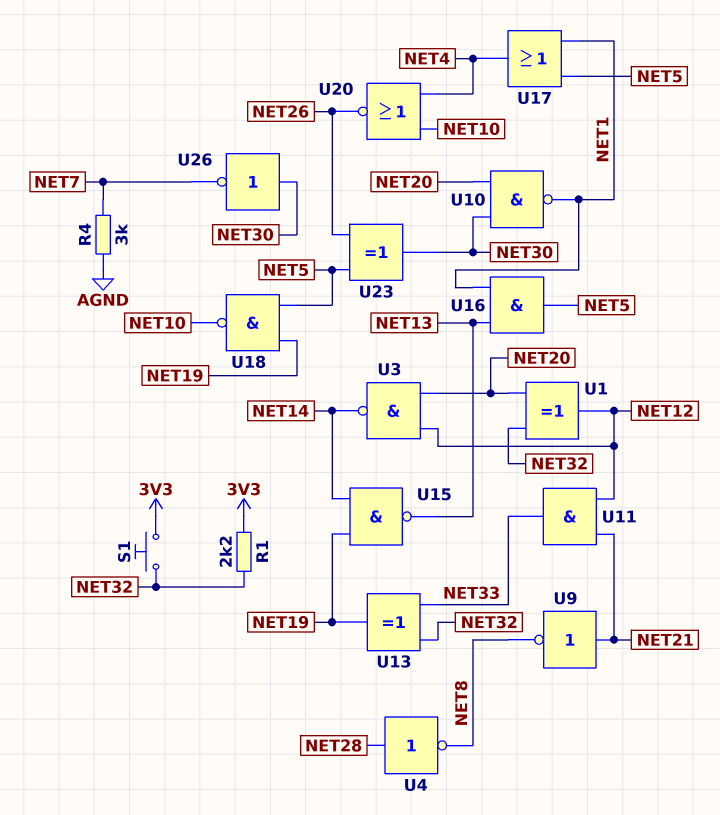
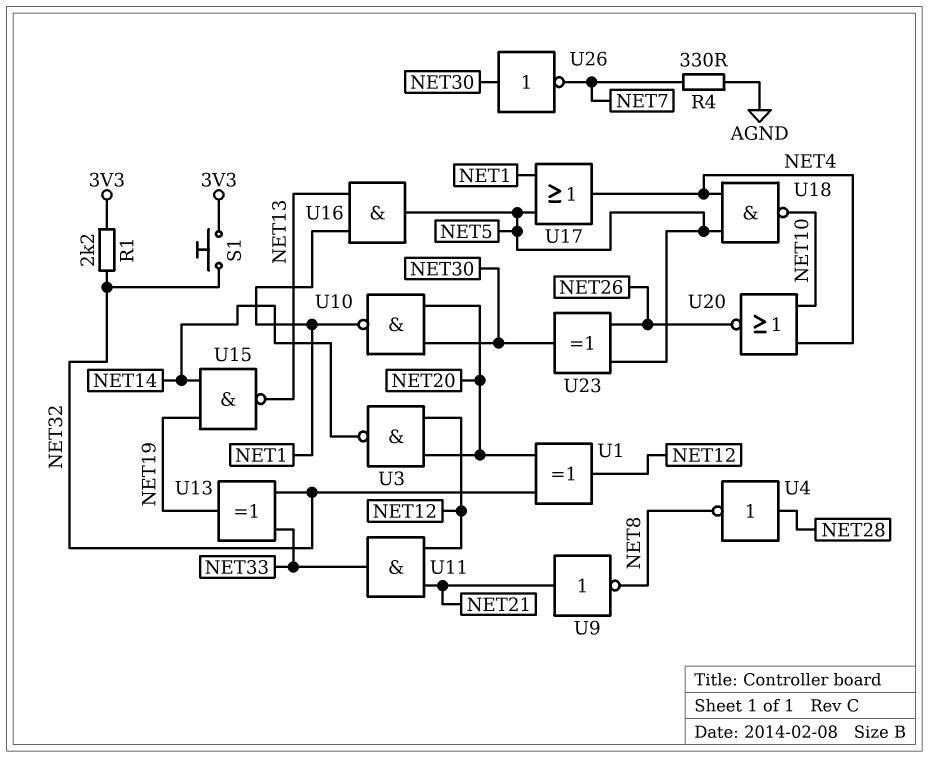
R4: 3k (AGND, NET7) -> 330 (AGND, NET7)
U18: NAND (in NET5, in NET19, out NET10) -> NAND (in NET4, in NET5, out NET10)

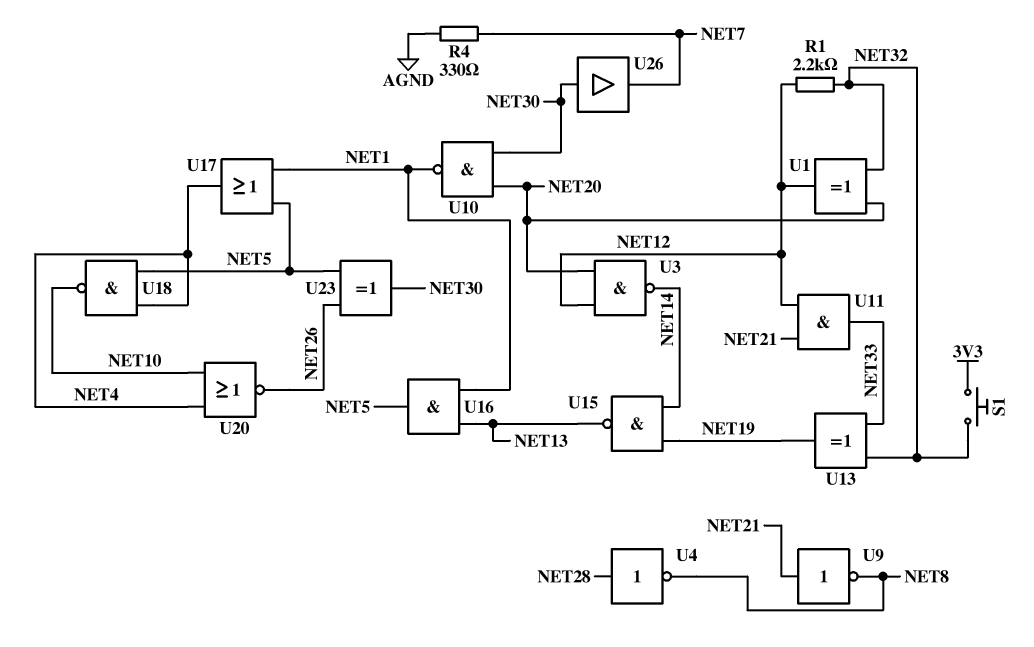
R1: 2.2k (3V3, NET32) -> 2.2k (NET12, NET32)
U26: NOT (in NET30, out NET7) -> buffer (in NET30, out NET7)

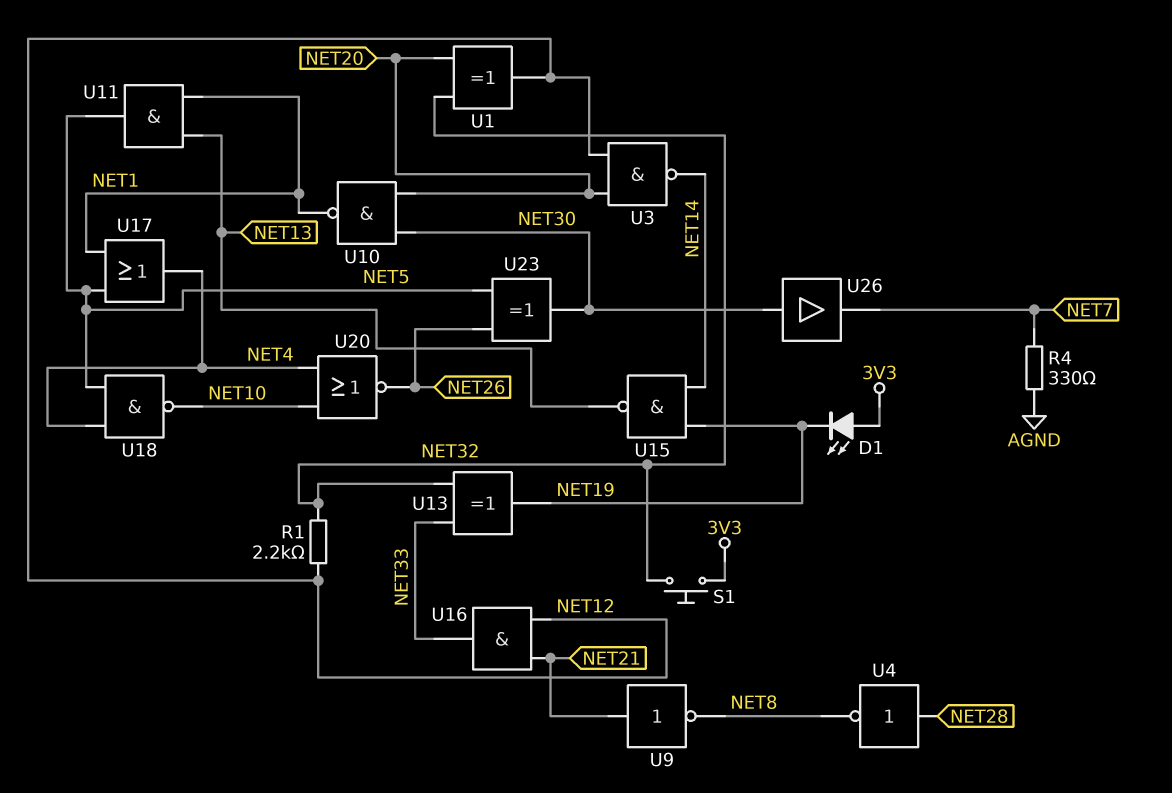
D1: none -> LED (A 3V3, K NET19)
U11: AND (in NET12, in NET21, out NET33) -> AND (in NET1, in NET13, out NET5)
U16: AND (in NET1, in NET13, out NET5) -> AND (in NET12, in NET21, out NET33)

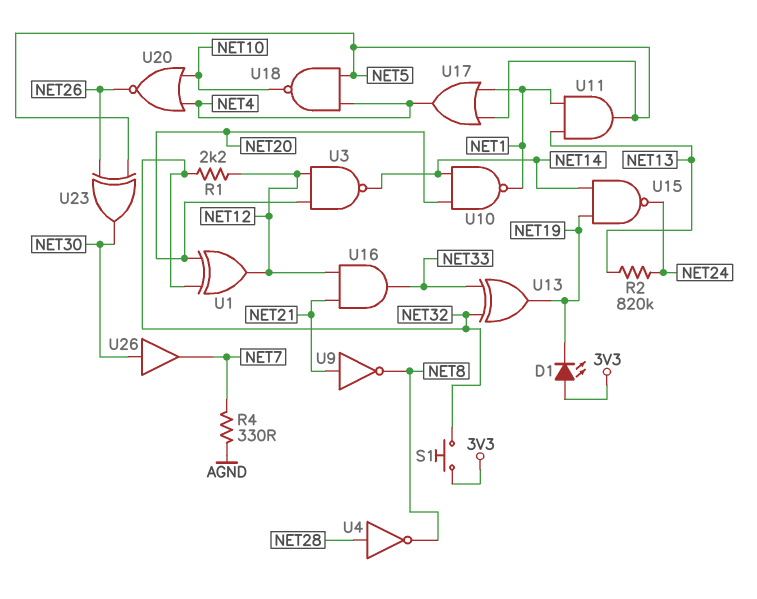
R2: none -> 820k (NET13, NET24)
U10: NAND (in NET20, in NET30, out NET1) -> NAND (in NET14, in NET20, out NET1)
U15: NAND (in NET14, in NET19, out NET13) -> NAND (in NET14, in NET19, out NET24)

